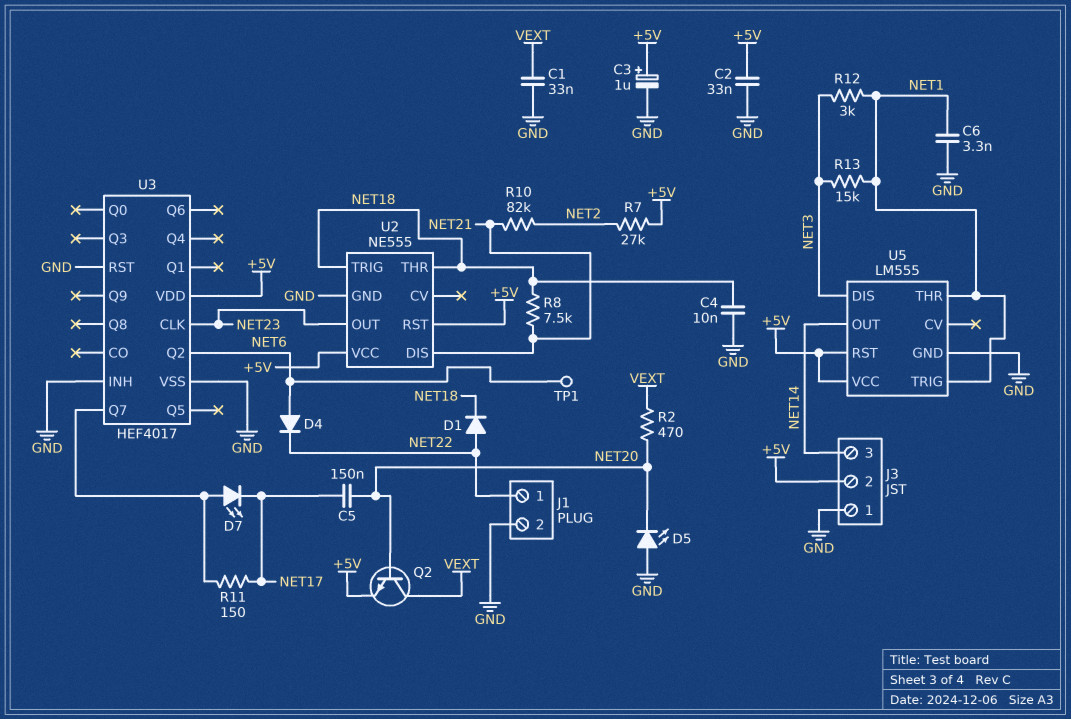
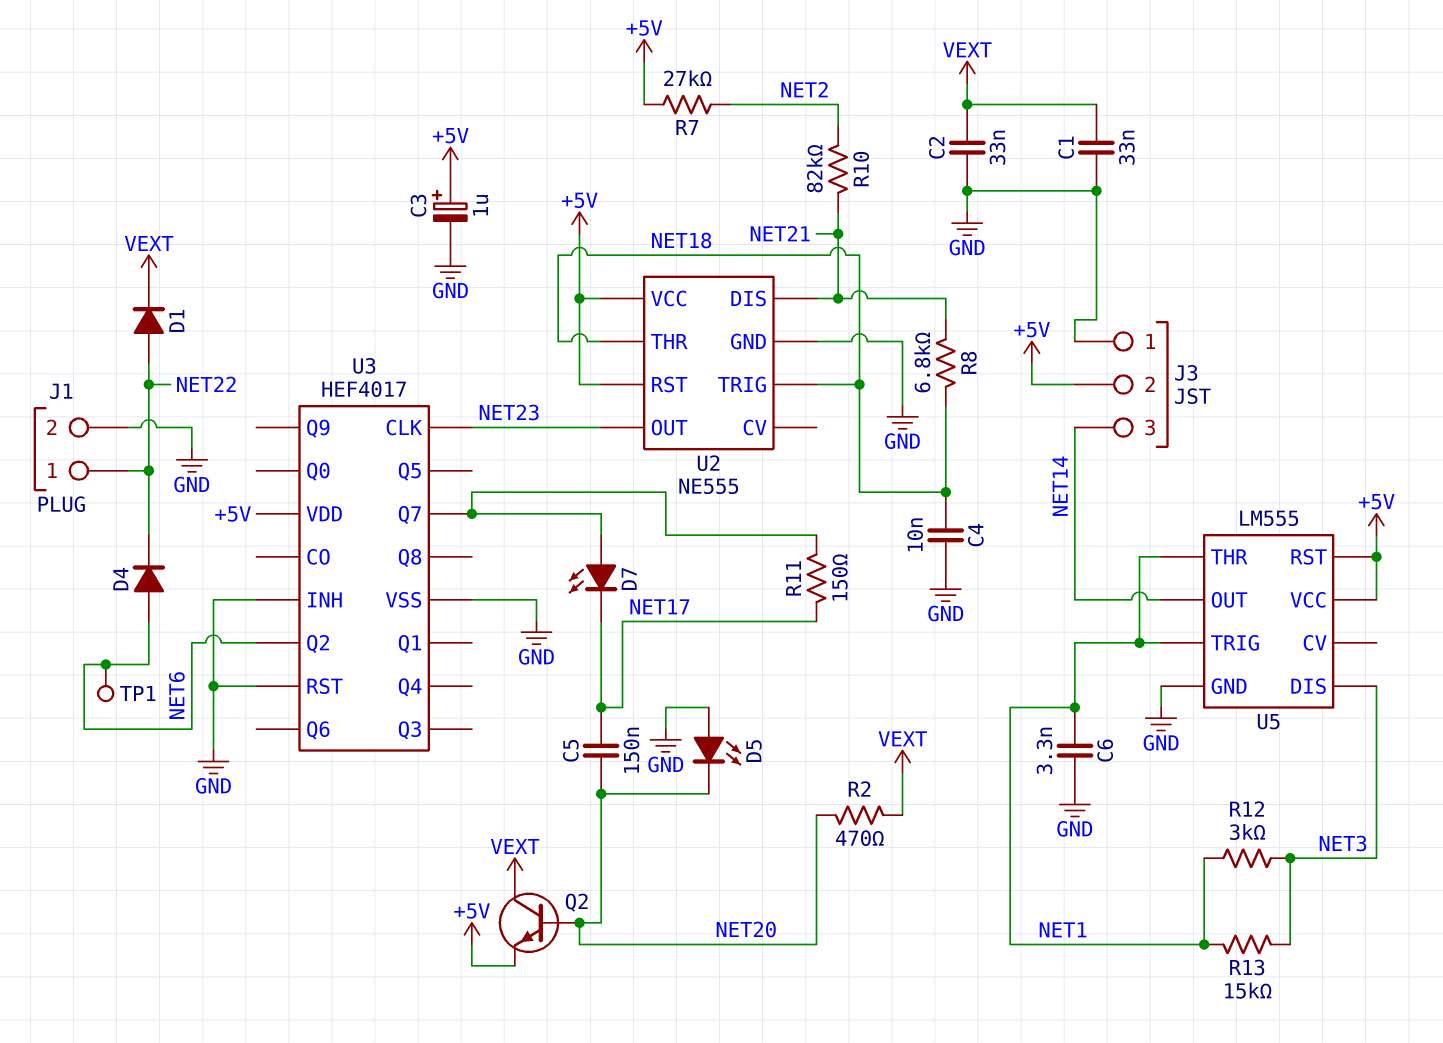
C2: 33nF (+5V, GND) -> 33nF (GND, VEXT)
D1: diode (A NET22, K NET18) -> diode (A NET22, K VEXT)
R8: 7.5k (NET18, NET21) -> 6.8k (NET18, NET21)

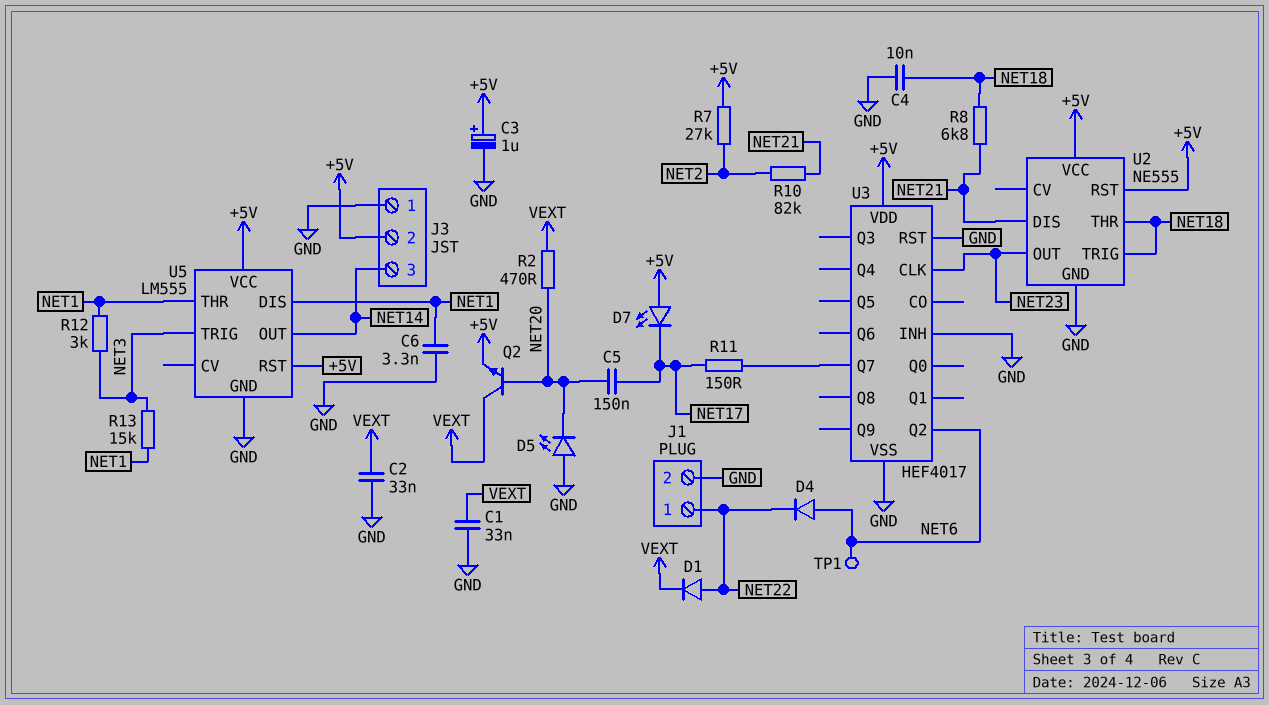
D7: LED (A U3/Q7, K NET17) -> LED (A +5V, K NET17)
U5 pin DIS: NET3 -> NET1
U5 pin TRIG: NET1 -> NET3

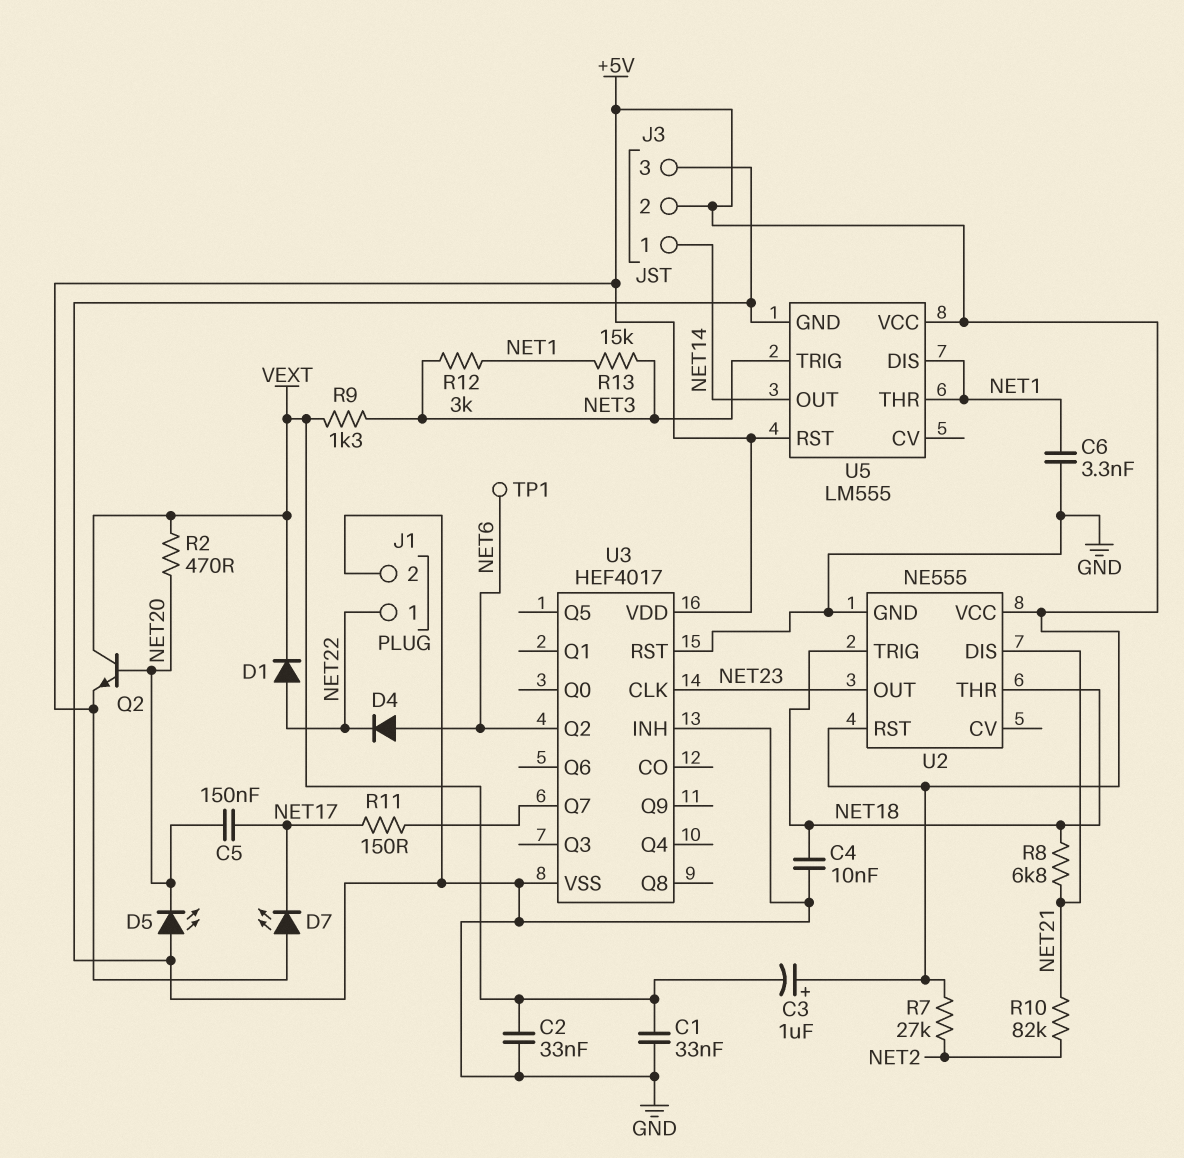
C3: 1uF (plus +5V, minus GND) -> 1uF (plus +5V, minus VEXT)
J3 pin 1: GND -> NET14
J3 pin 3: NET14 -> GND
R9: none -> 1.3k (NET3, VEXT)

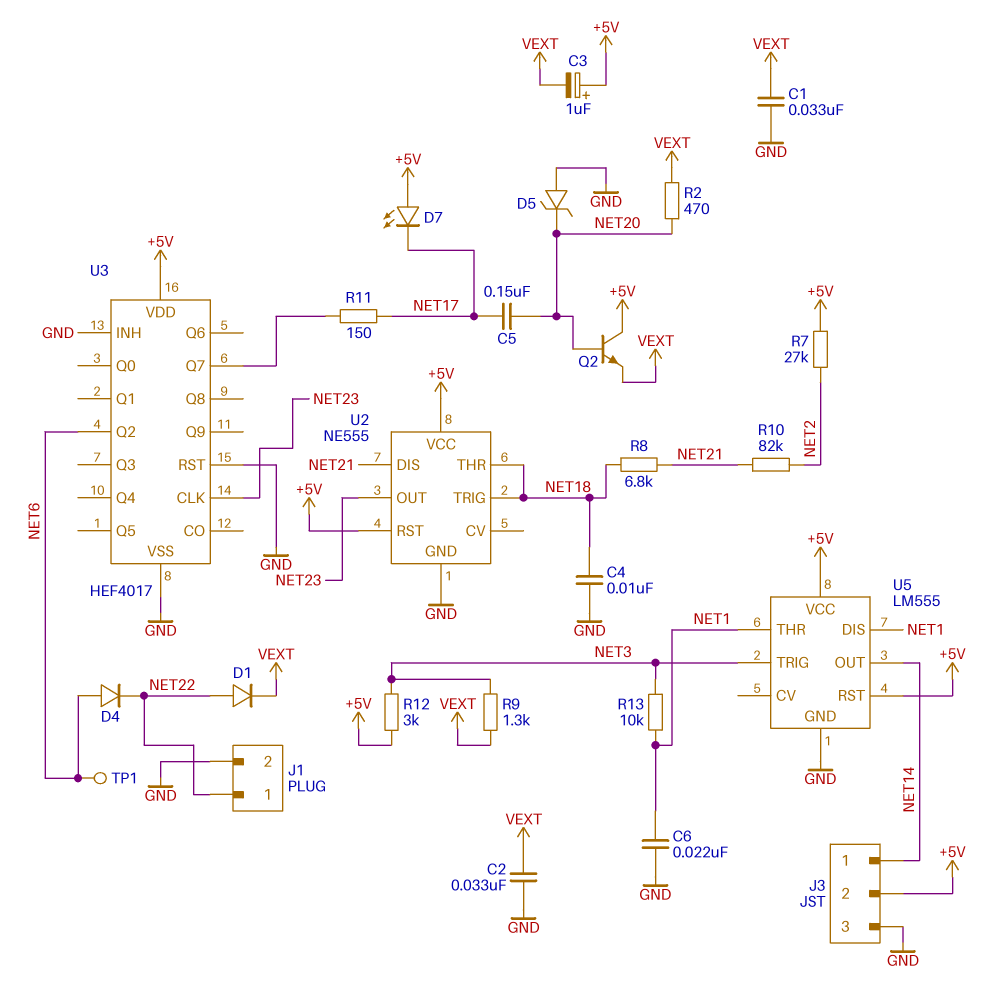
C6: 3.3nF (GND, NET1) -> 22nF (GND, NET1)
D5: LED (A GND, K NET20) -> zener (A GND, K NET20)
Q2: NPN (B NET20, C VEXT, E +5V) -> NPN (B NET20, C +5V, E VEXT)
R12: 3k (NET1, NET3) -> 3k (+5V, NET3)
R13: 15k (NET1, NET3) -> 10k (NET1, NET3)

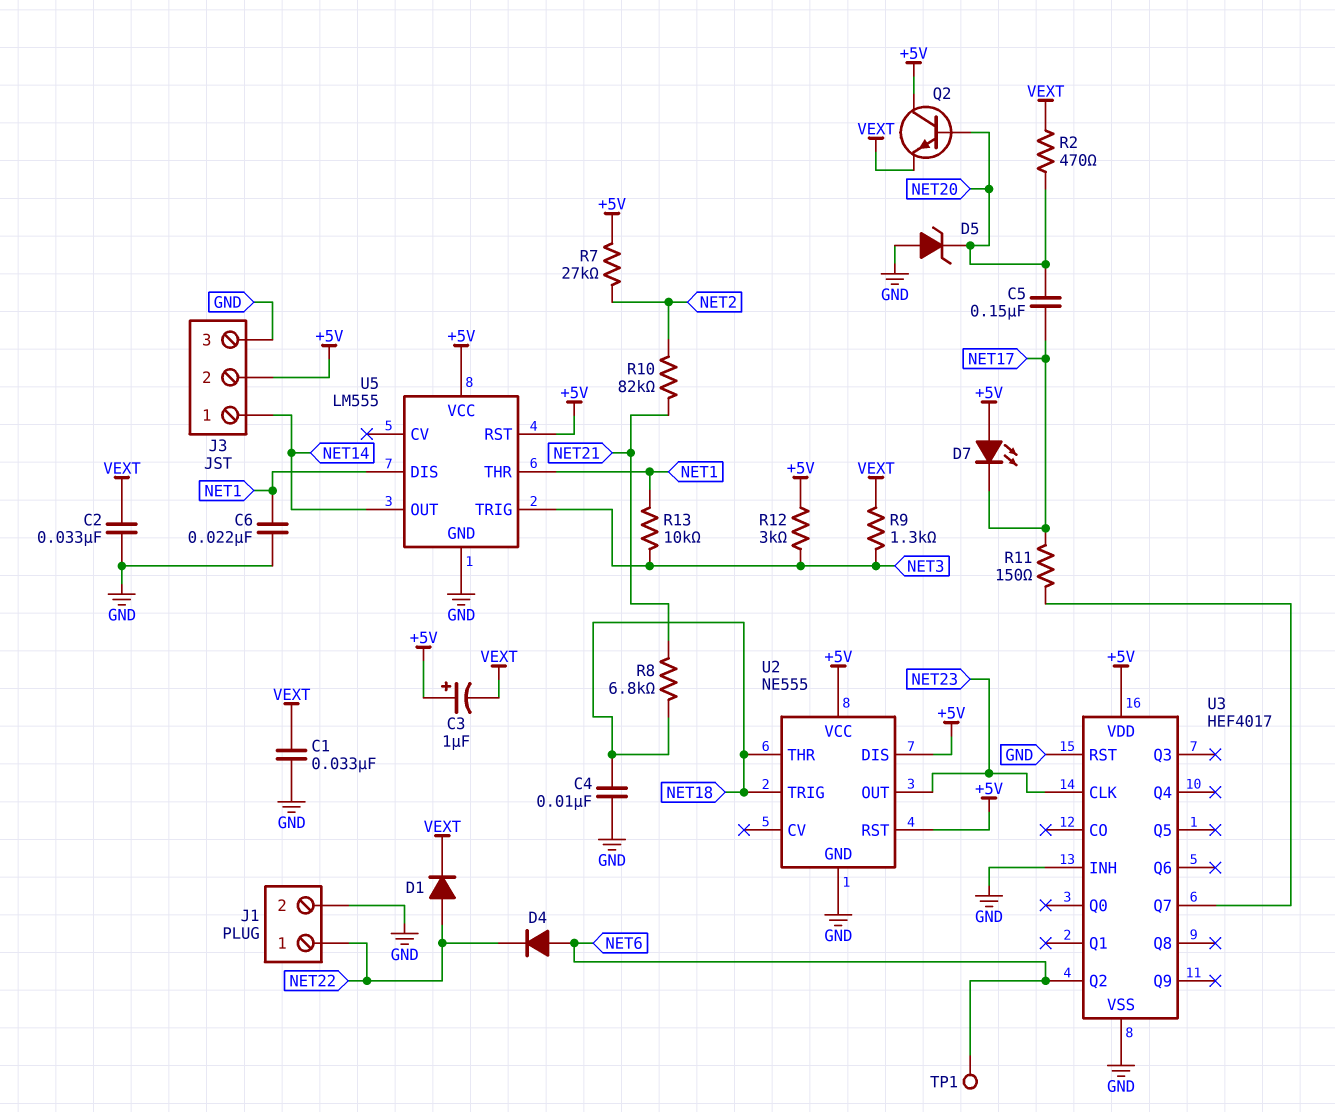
U2 pin DIS: NET21 -> +5V

